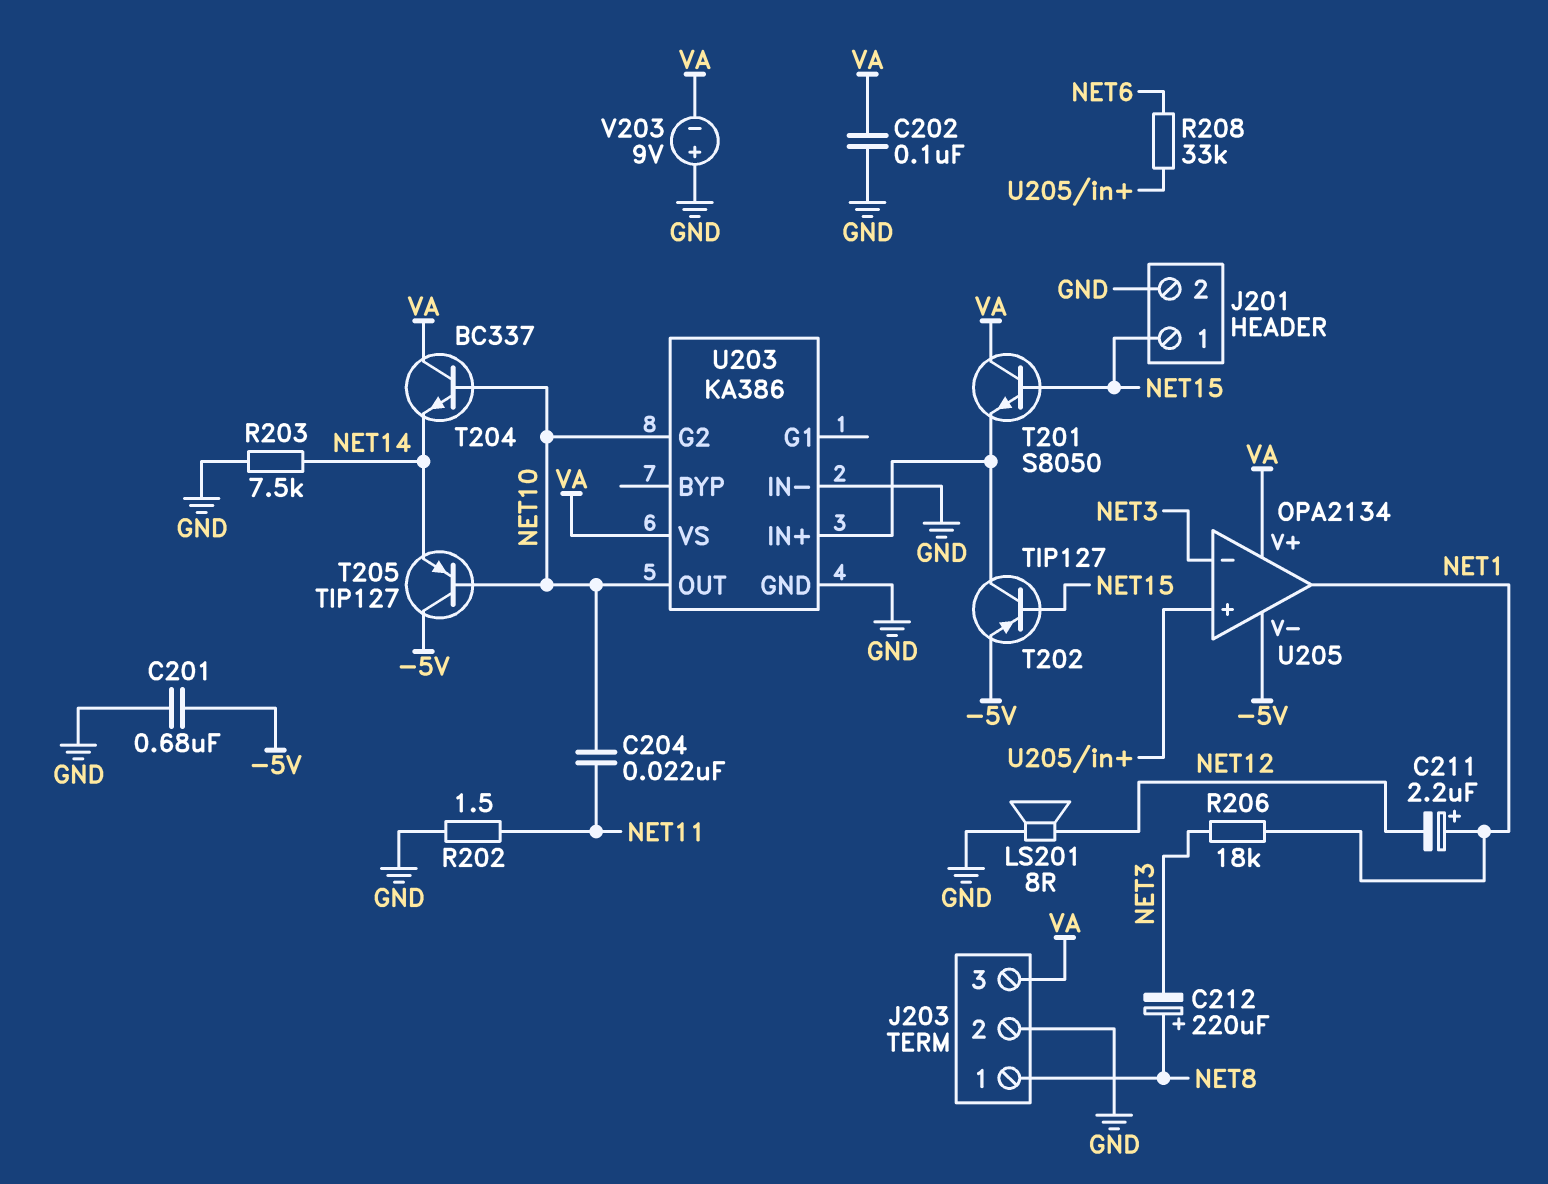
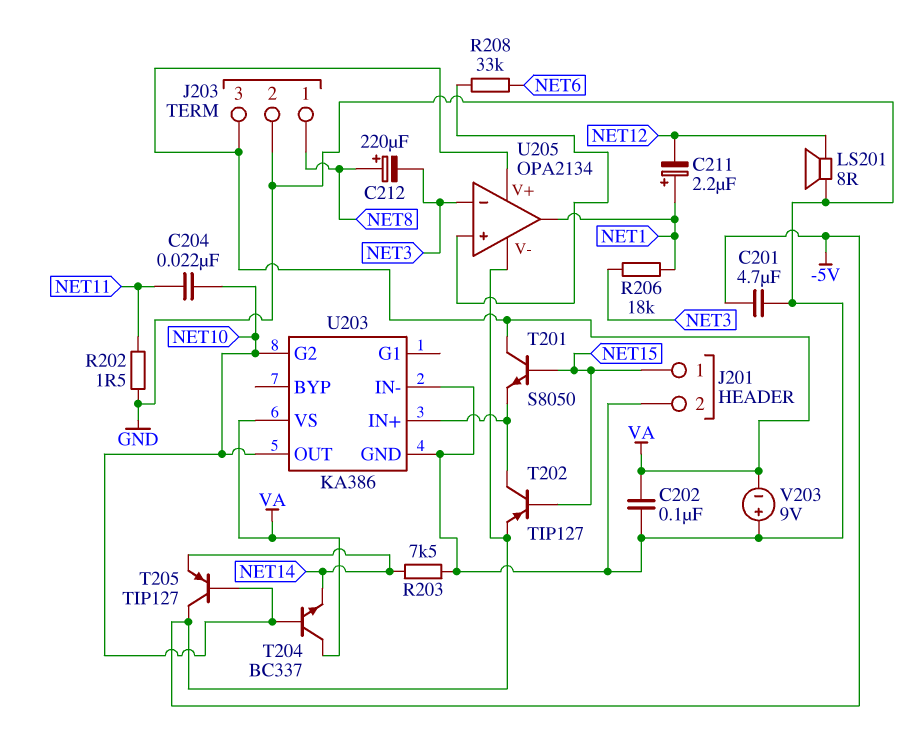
C201: 680nF (-5V, GND) -> 4.7uF (-5V, GND)

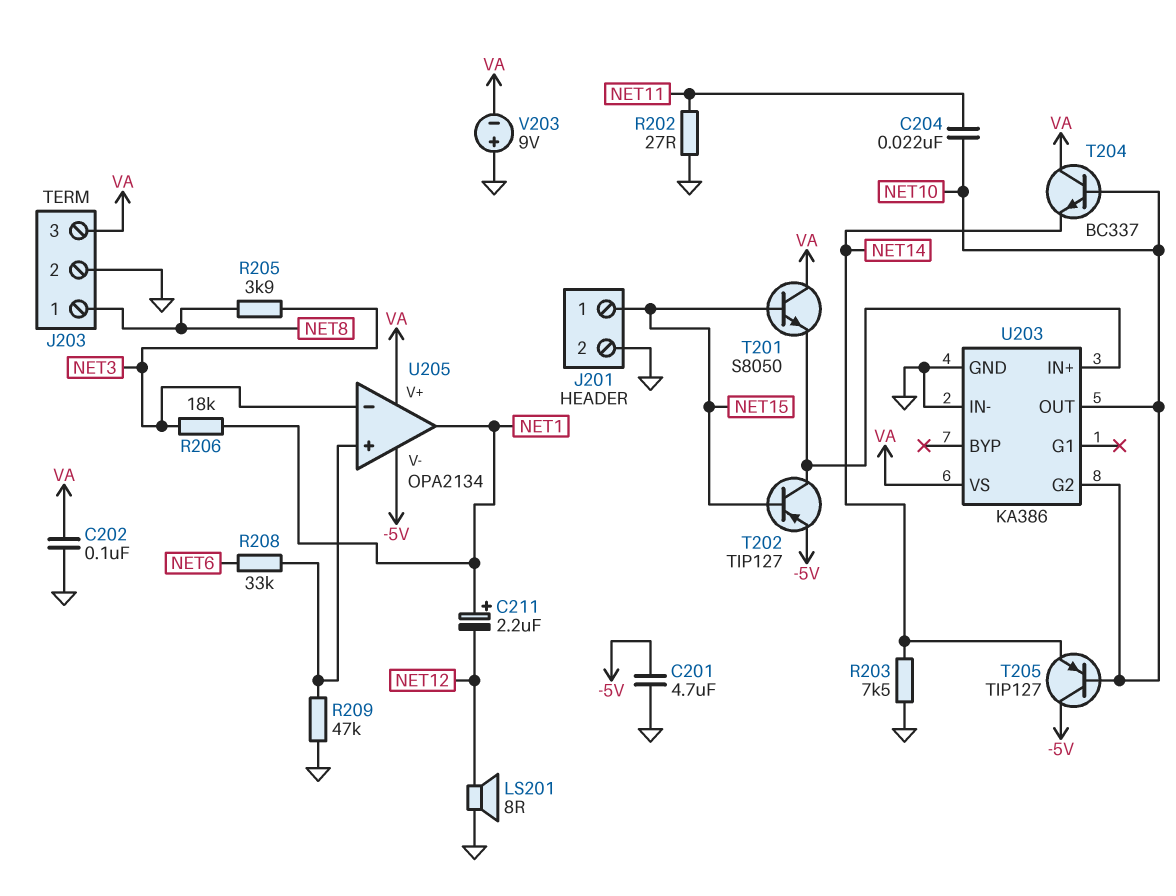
C212: 220uF (plus NET8, minus NET3) -> none
R202: 1.5 (GND, NET11) -> 27 (GND, NET11)
R205: none -> 3.9k (NET3, NET8)
R209: none -> 47k (GND, U205/in+)

